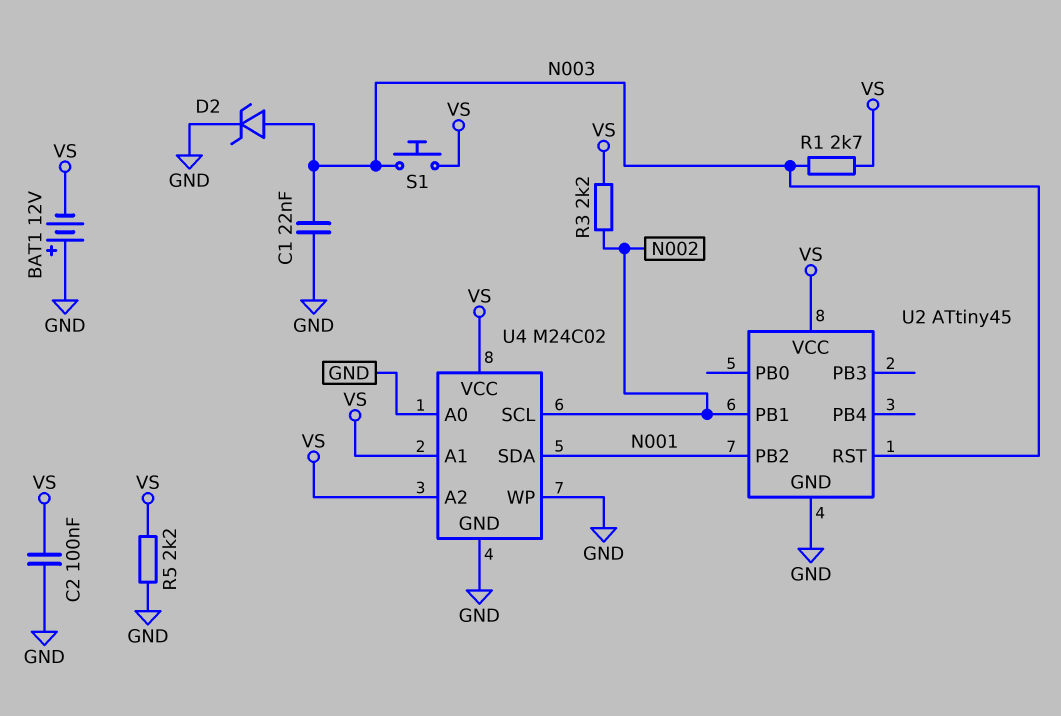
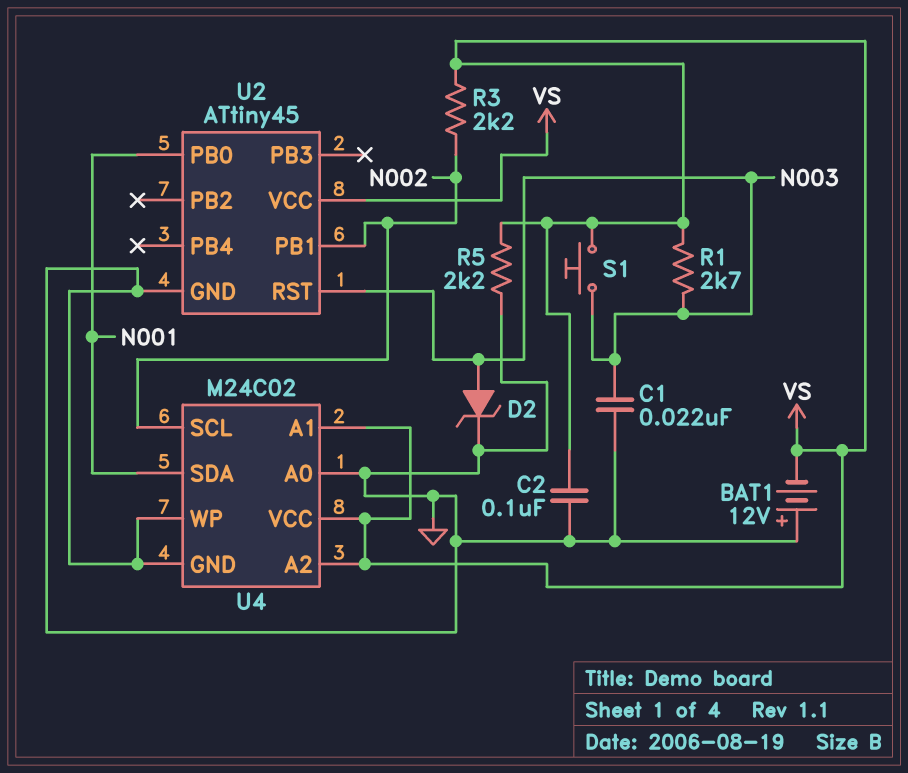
U2 pin PB0: none -> N001
U2 pin PB2: N001 -> none

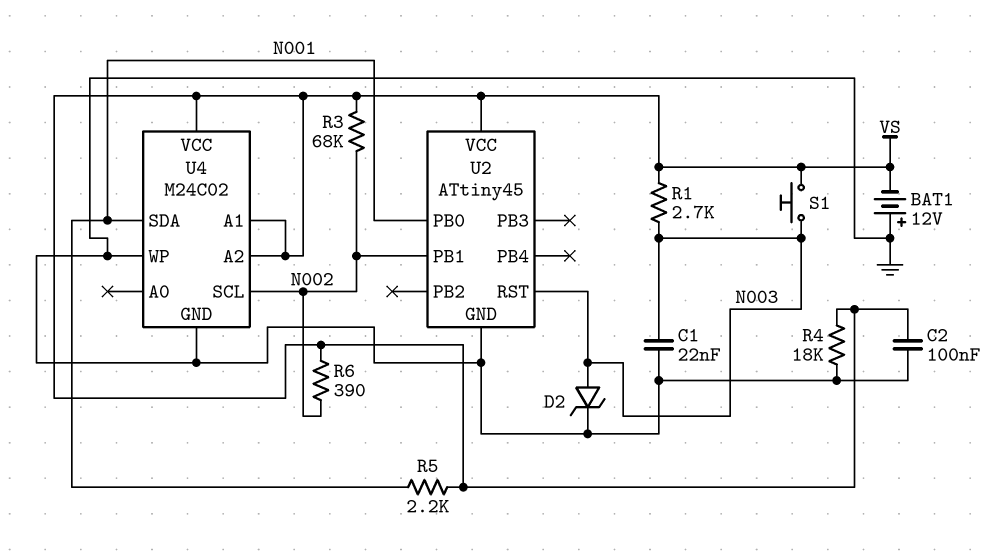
R3: 2.2k (N002, VS) -> 68k (N002, VS)
R4: none -> 18k (GND, VS)
R5: 2.2k (GND, VS) -> 2.2k (N001, VS)
R6: none -> 390 (N002, VS)
U4 pin A0: GND -> none

